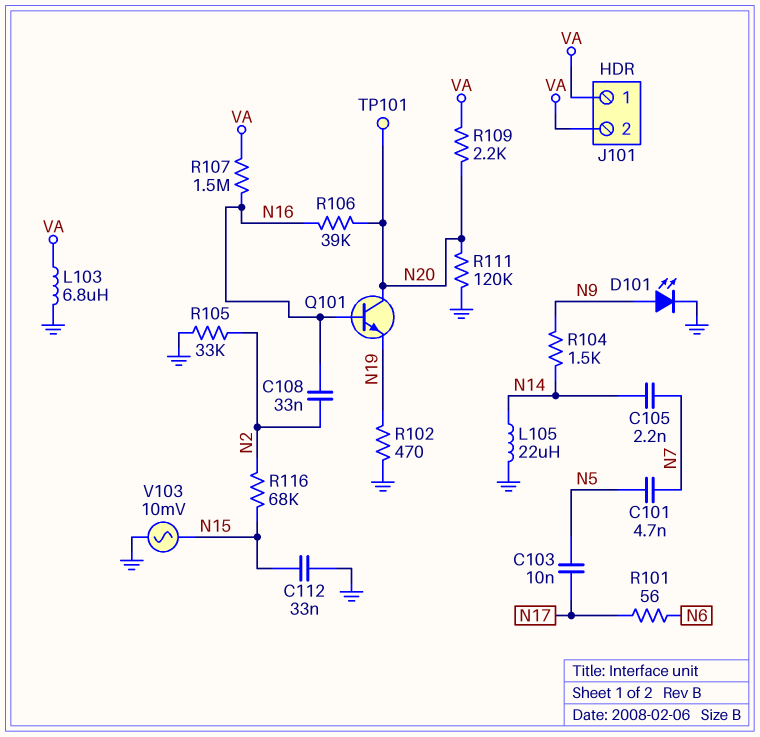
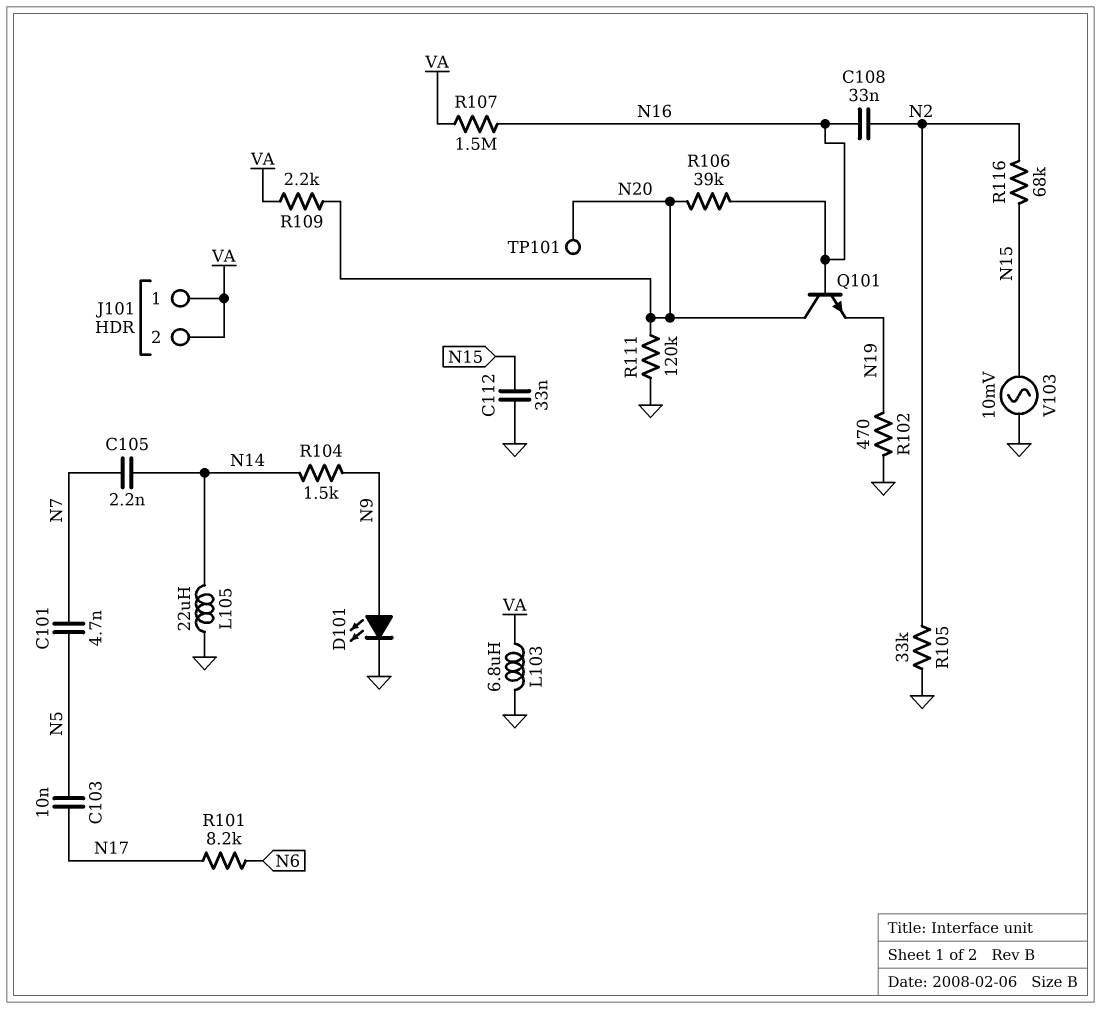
R101: 56 (N6, N17) -> 8.2k (N6, N17)

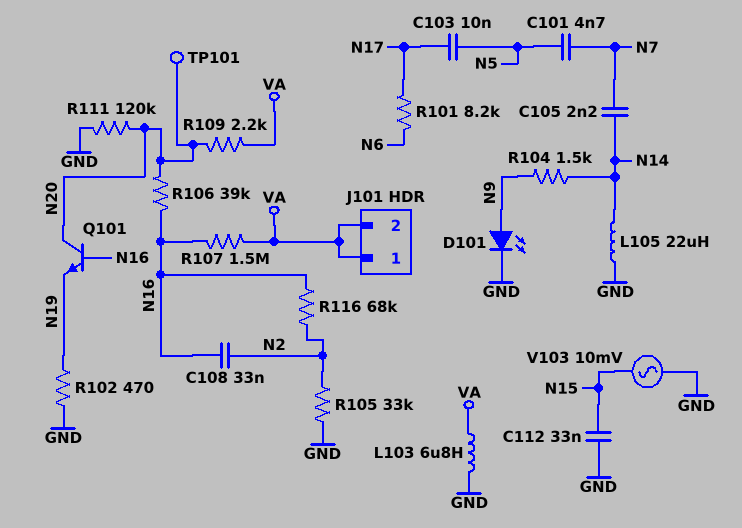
R116: 68k (N2, N15) -> 68k (N2, N16)

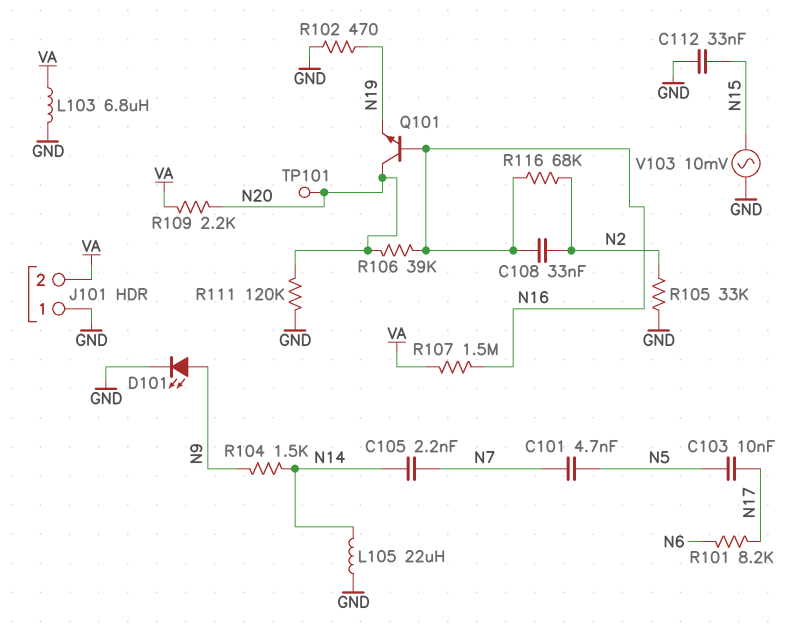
J101 pin 1: VA -> GND

